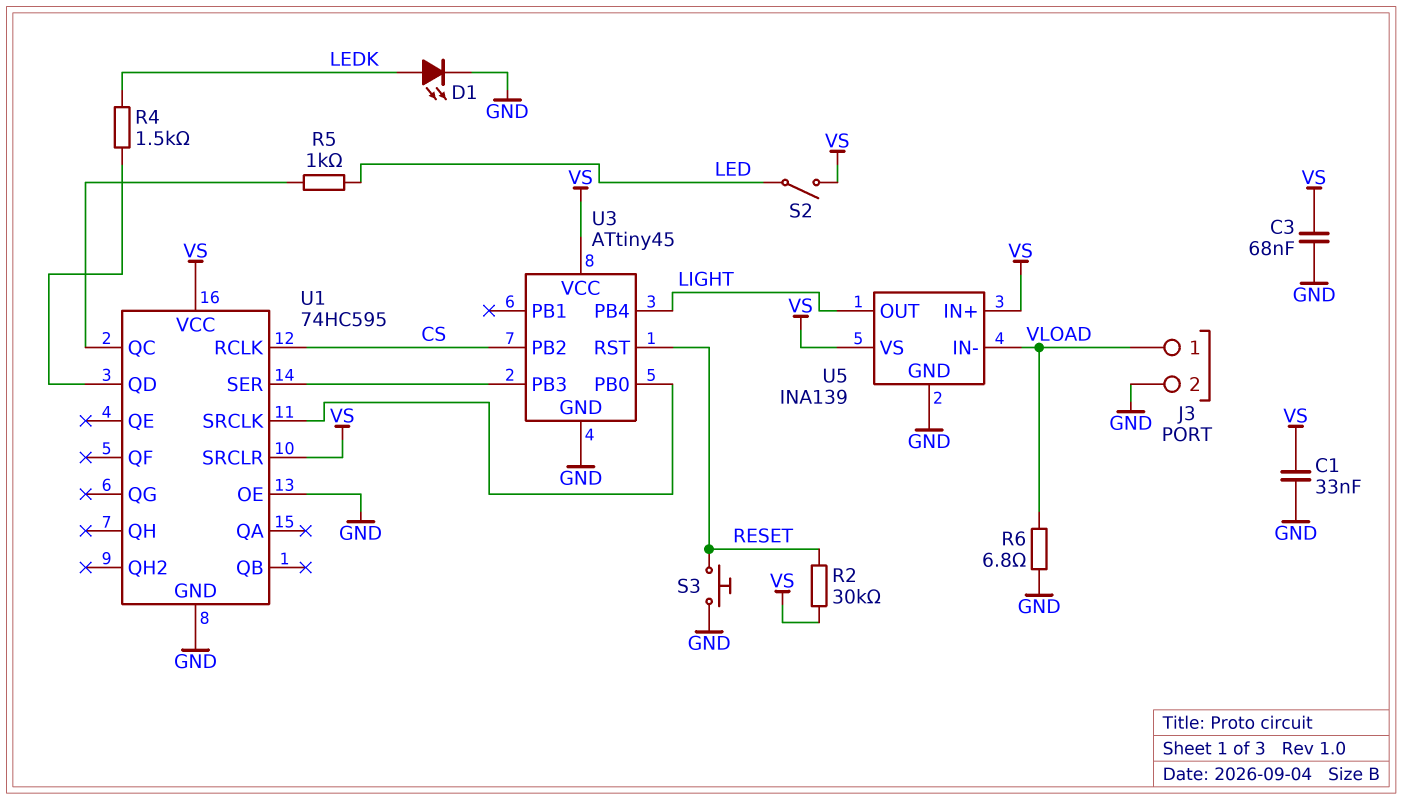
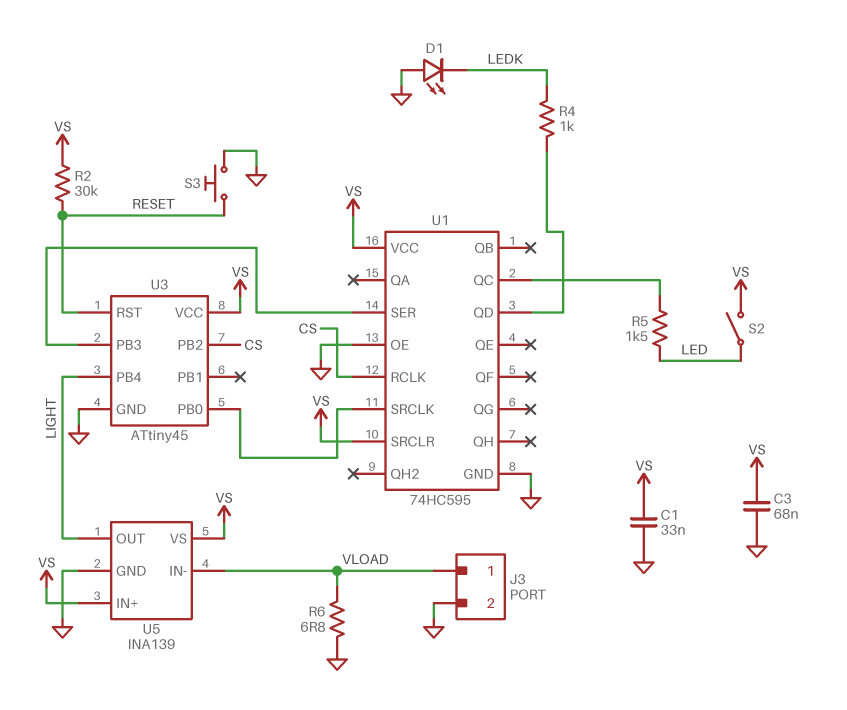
D1: LED (A LEDK, K GND) -> LED (A GND, K LEDK)
R4: 1.5k (LEDK, U1/QD) -> 1k (LEDK, U1/QD)
R5: 1k (LED, U1/QC) -> 1.5k (LED, U1/QC)

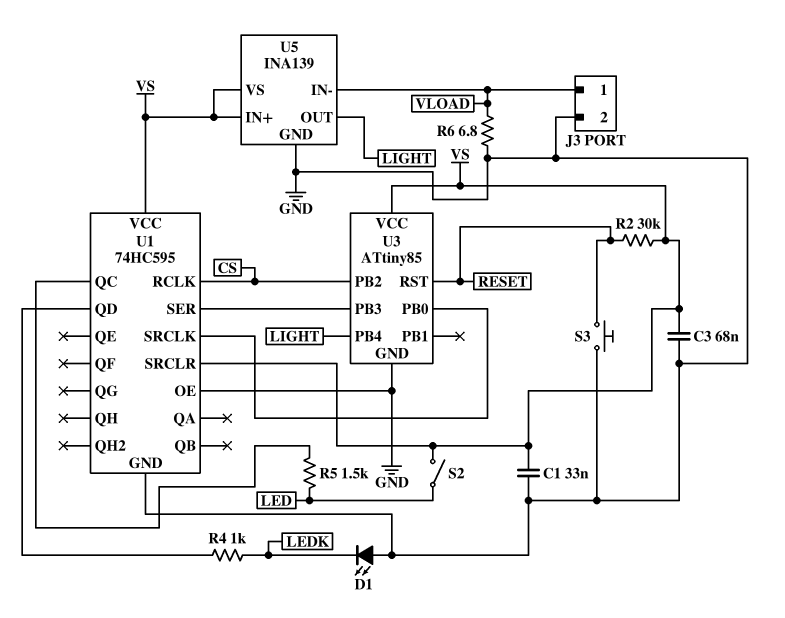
U3: ATtiny45 -> ATtiny85

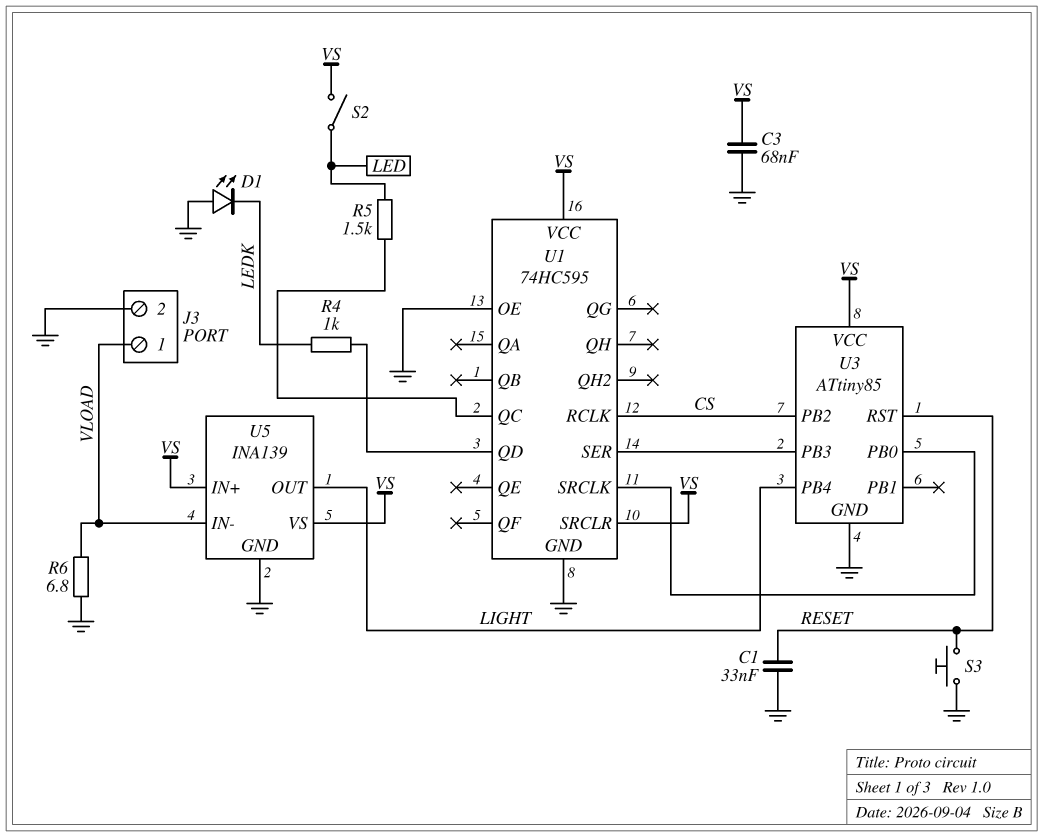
C1: 33nF (GND, VS) -> 33nF (GND, RESET)
R2: 30k (RESET, VS) -> none

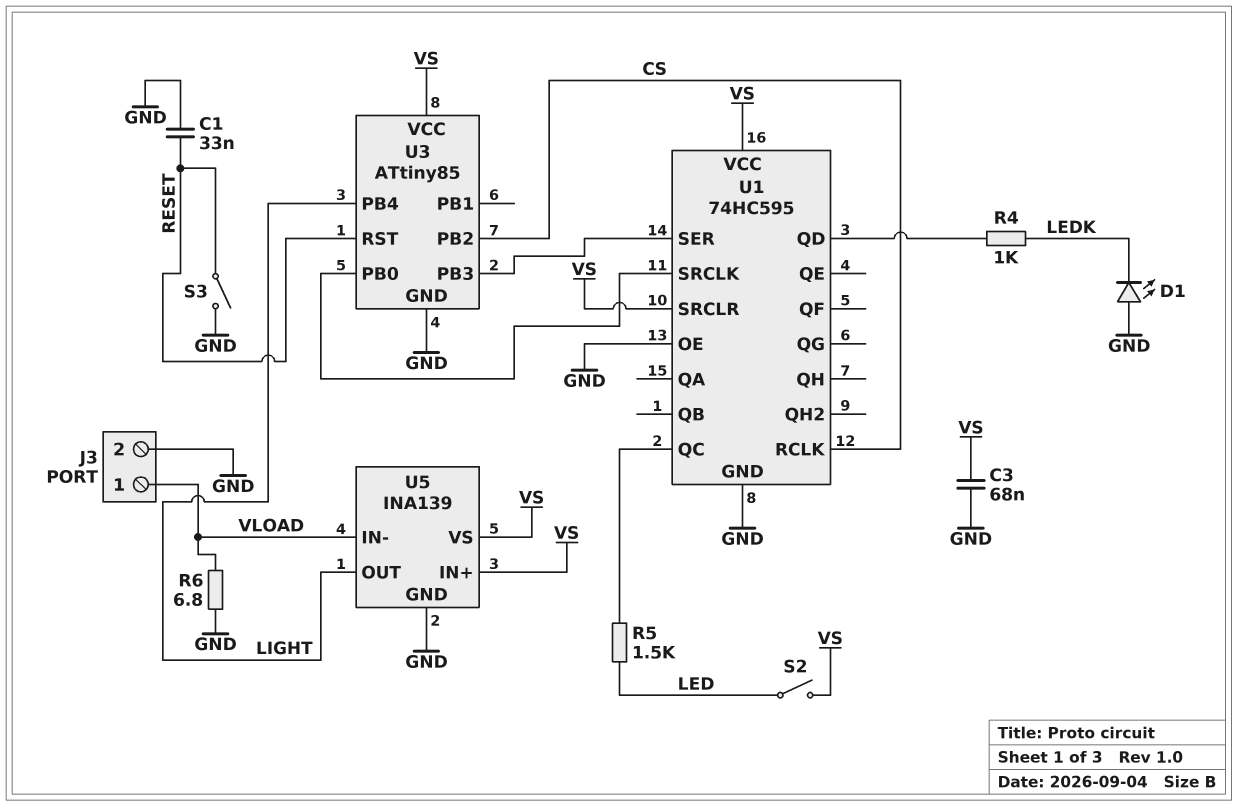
S3: button (GND, RESET) -> switch (GND, RESET)

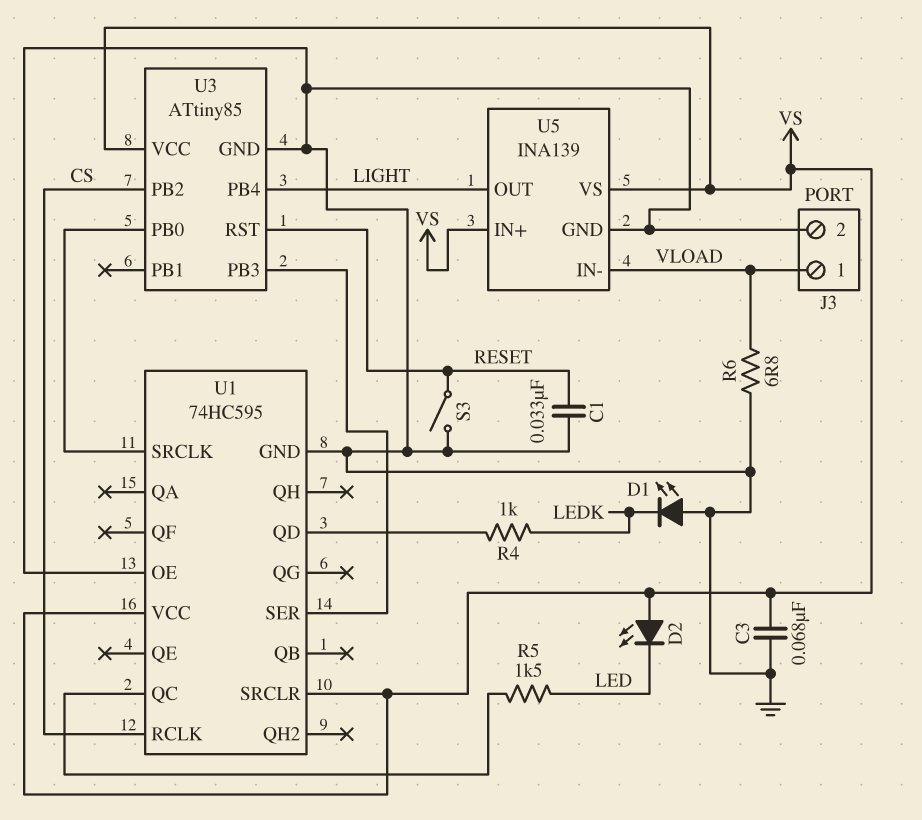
D2: none -> LED (A VS, K LED)
S2: switch (LED, VS) -> none

